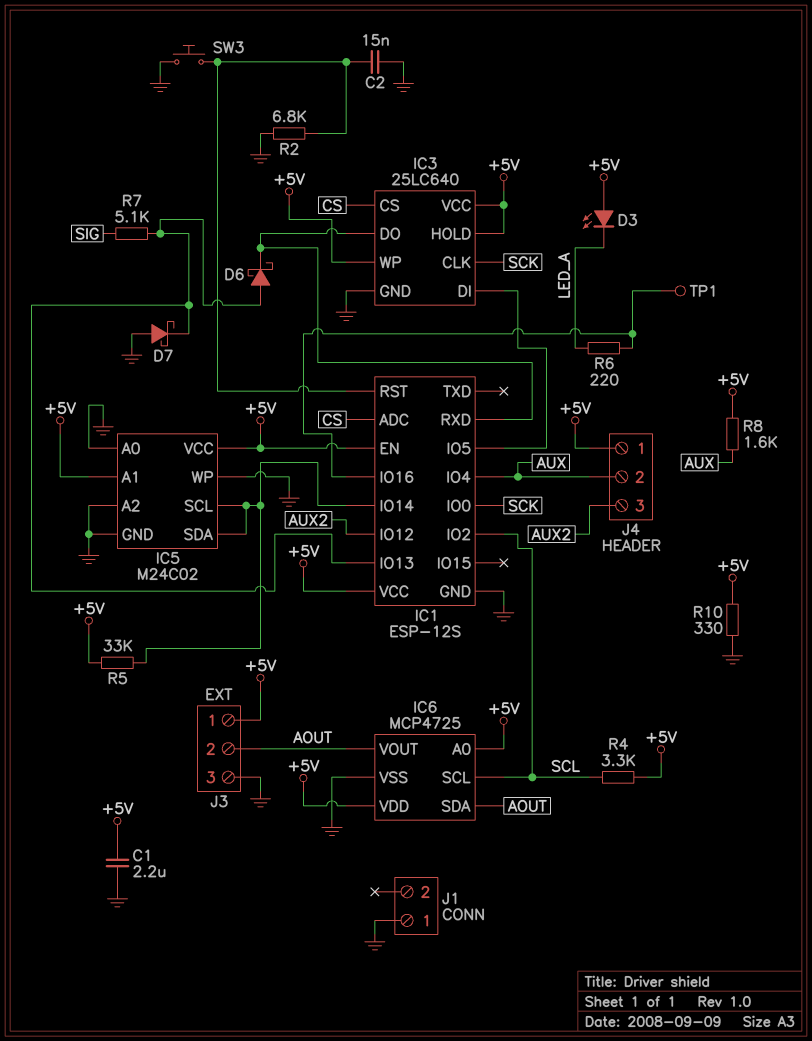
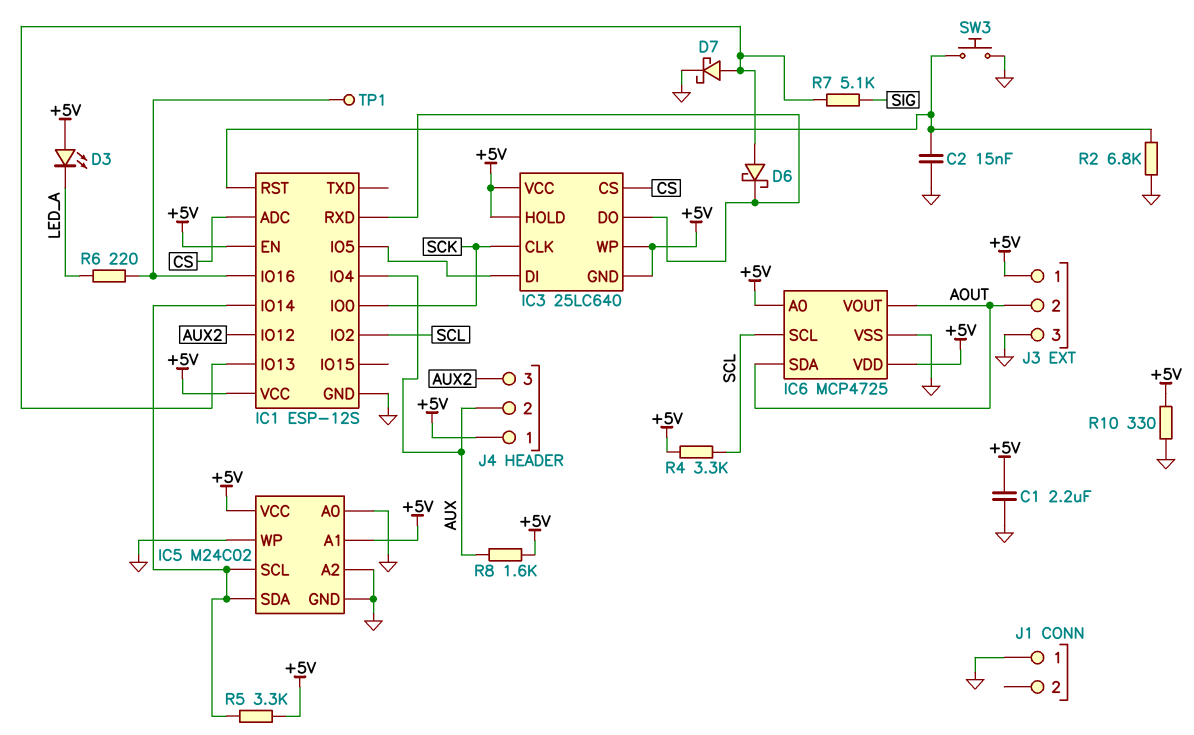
D7: schottky (A GND, K IC1/IO13) -> schottky (A IC1/IO13, K GND)
IC3 pin GND: GND -> +5V
R5: 33k (+5V, IC1/IO14) -> 3.3k (+5V, IC1/IO14)

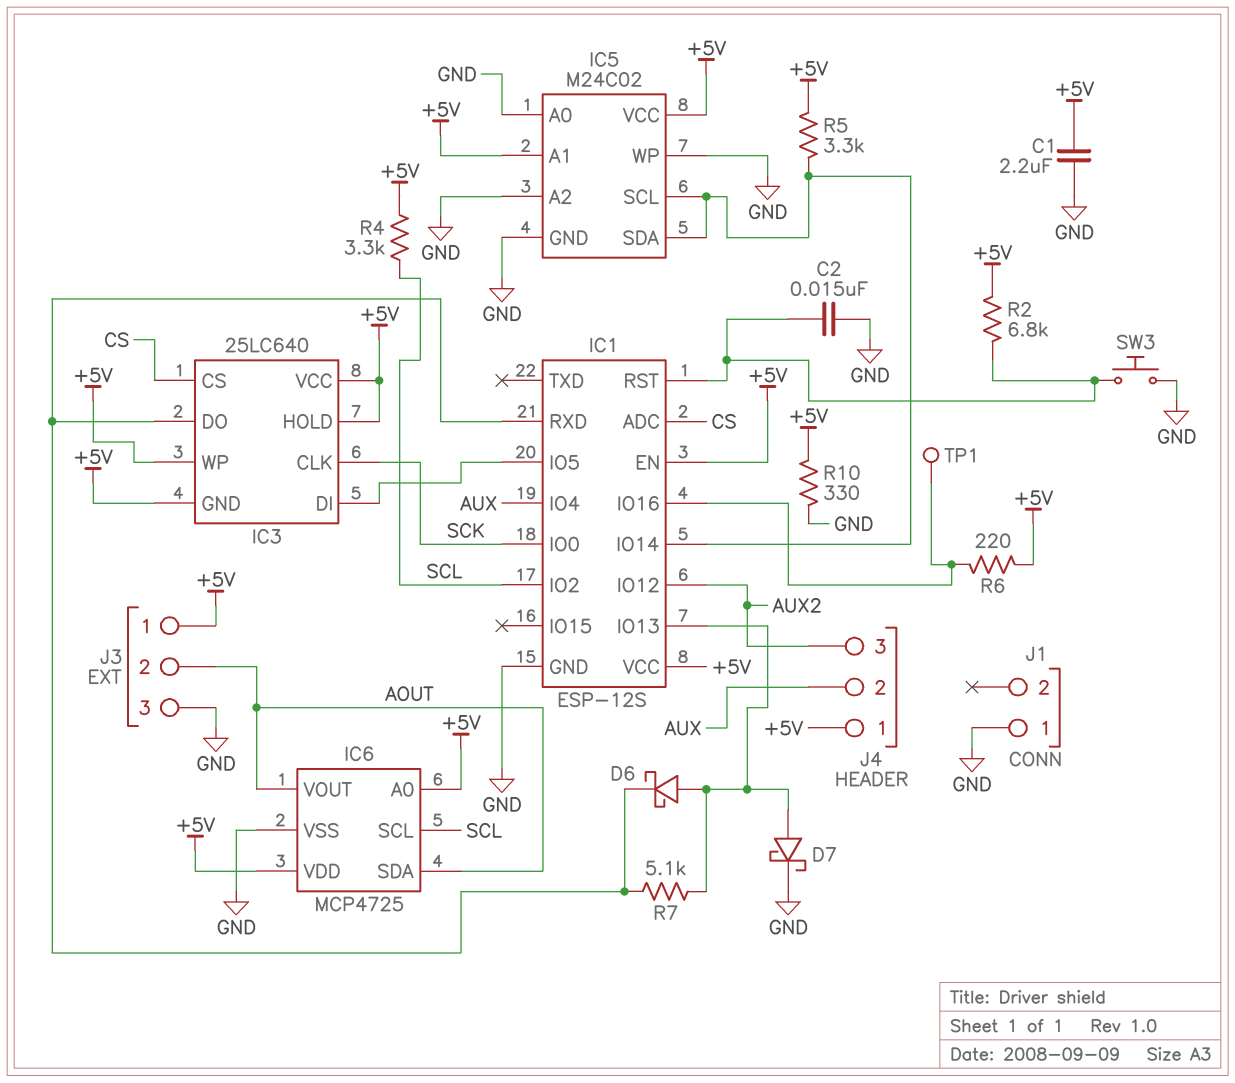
D3: LED (A +5V, K LED_A) -> none
R2: 6.8k (GND, IC1/RST) -> 6.8k (+5V, IC1/RST)
R6: 220 (IC1/IO16, LED_A) -> 220 (+5V, IC1/IO16)
R7: 5.1k (IC1/IO13, SIG) -> 5.1k (IC1/IO13, IC1/RXD)
R8: 1.6k (+5V, AUX) -> none

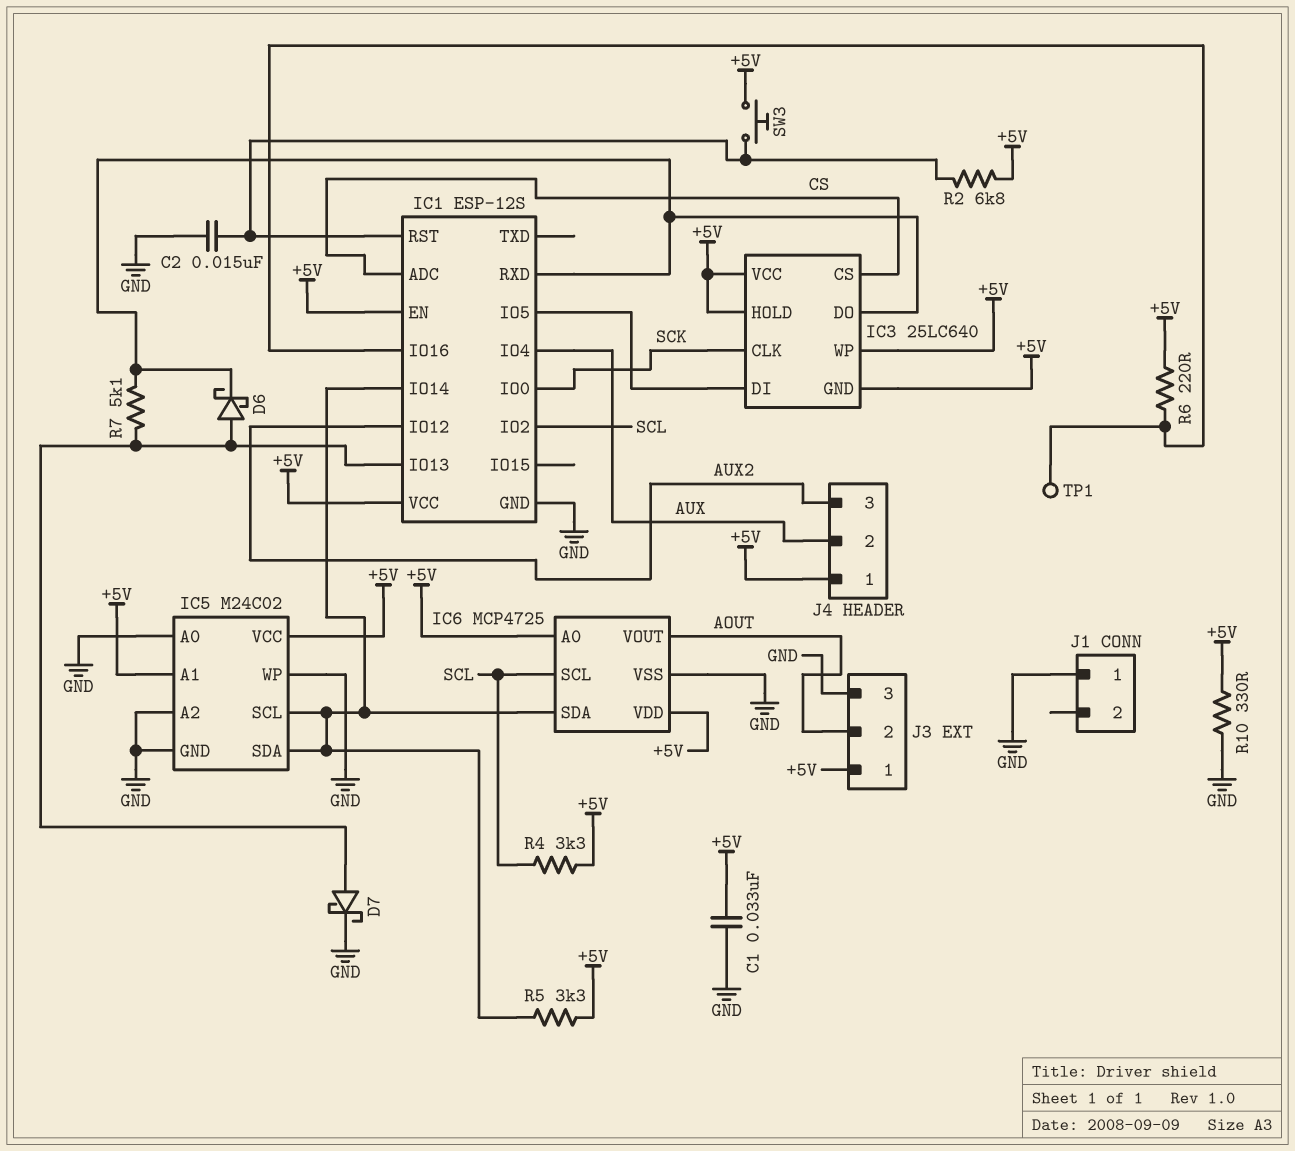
C1: 2.2uF (+5V, GND) -> 33nF (+5V, GND)
IC6 pin SDA: AOUT -> IC1/IO14
SW3: button (GND, IC1/RST) -> button (+5V, IC1/RST)

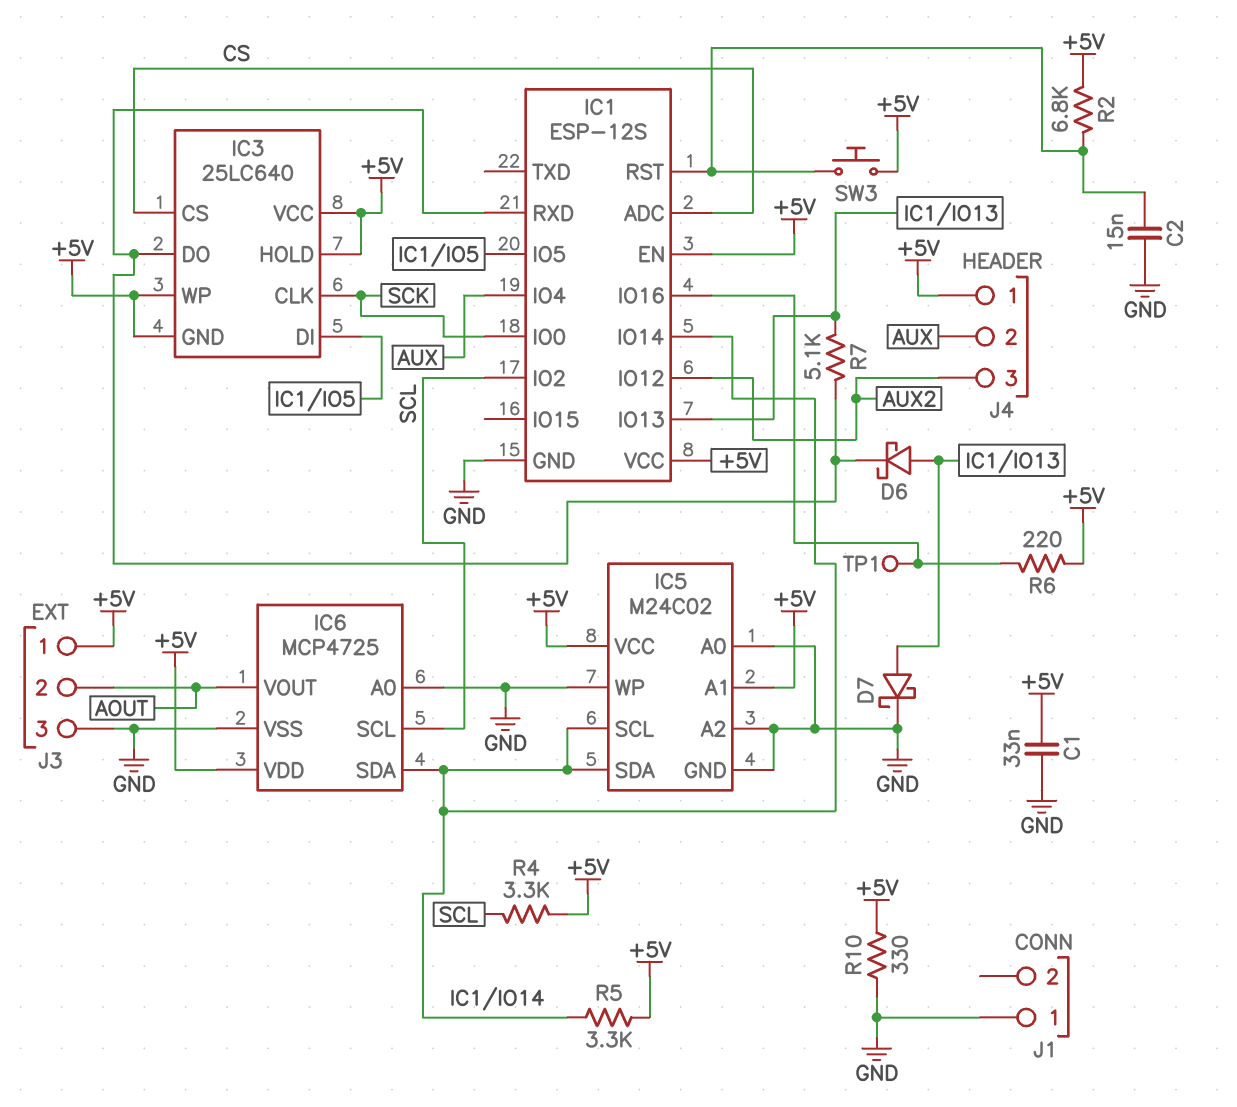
IC6 pin A0: +5V -> GND

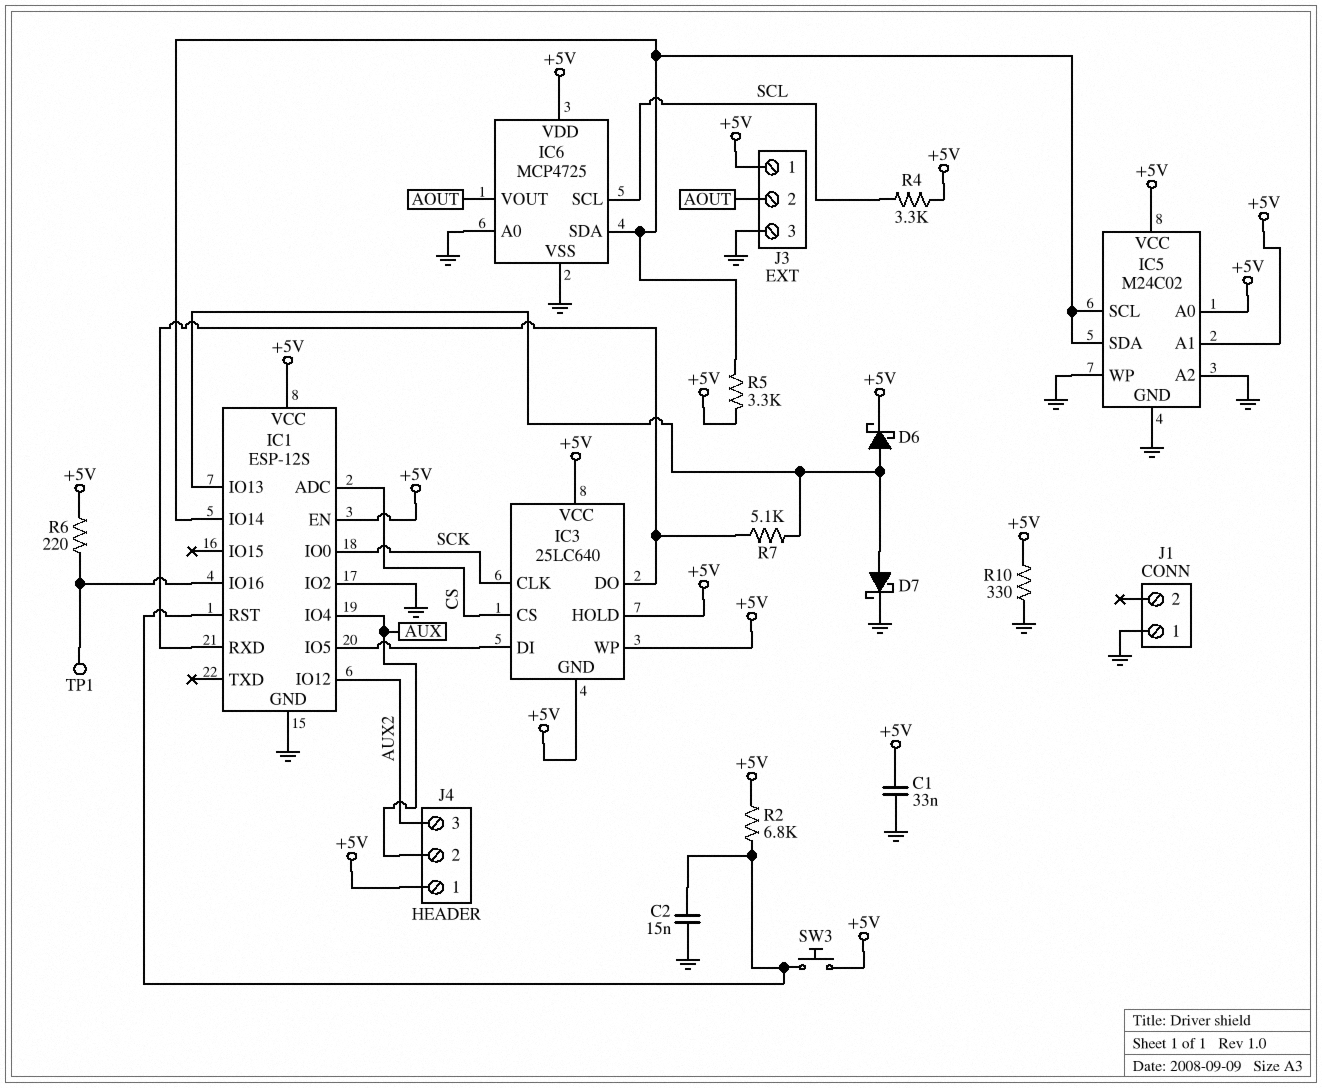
D6: schottky (A IC1/IO13, K IC1/RXD) -> schottky (A IC1/IO13, K +5V)
IC1 pin IO2: SCL -> GND
IC5 pin A0: GND -> +5V

